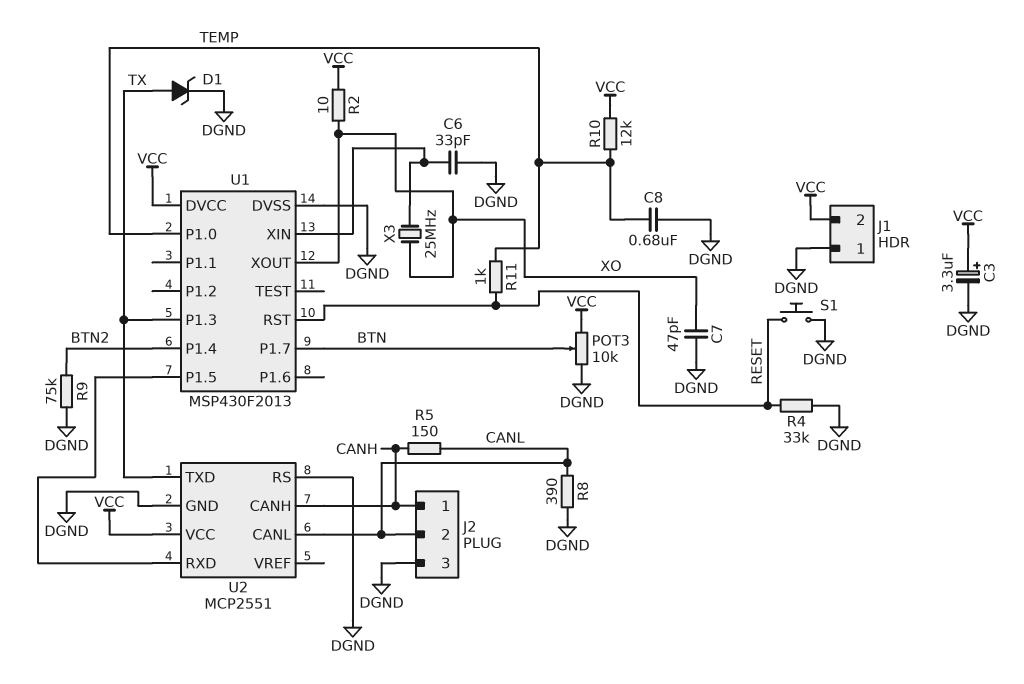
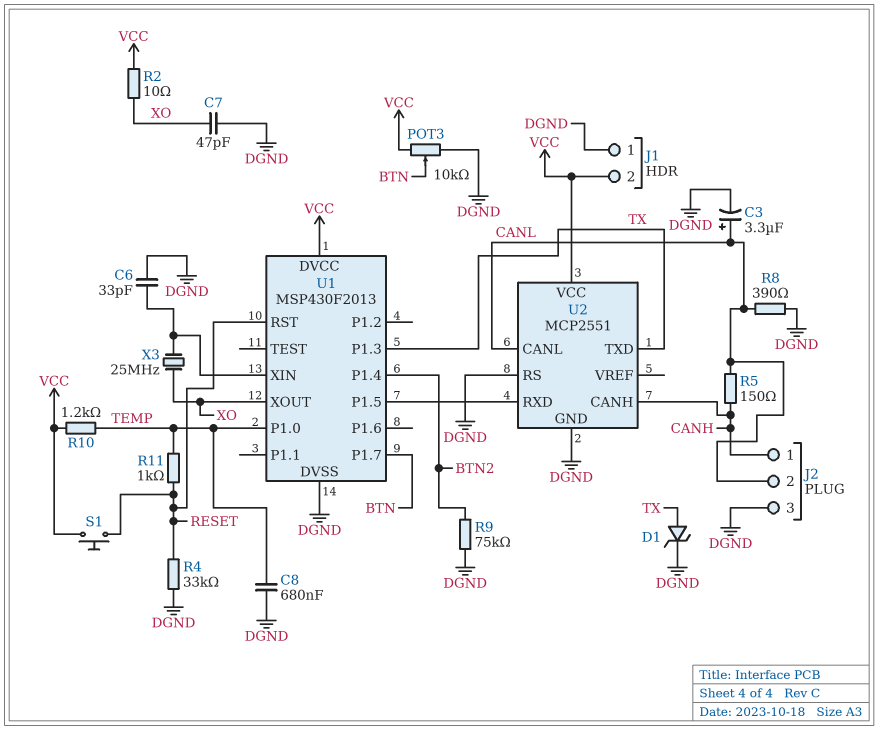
C3: 3.3uF (plus VCC, minus DGND) -> 3.3uF (plus CANL, minus DGND)
R10: 12k (TEMP, VCC) -> 1.2k (TEMP, VCC)
S1: button (DGND, RESET) -> button (RESET, VCC)

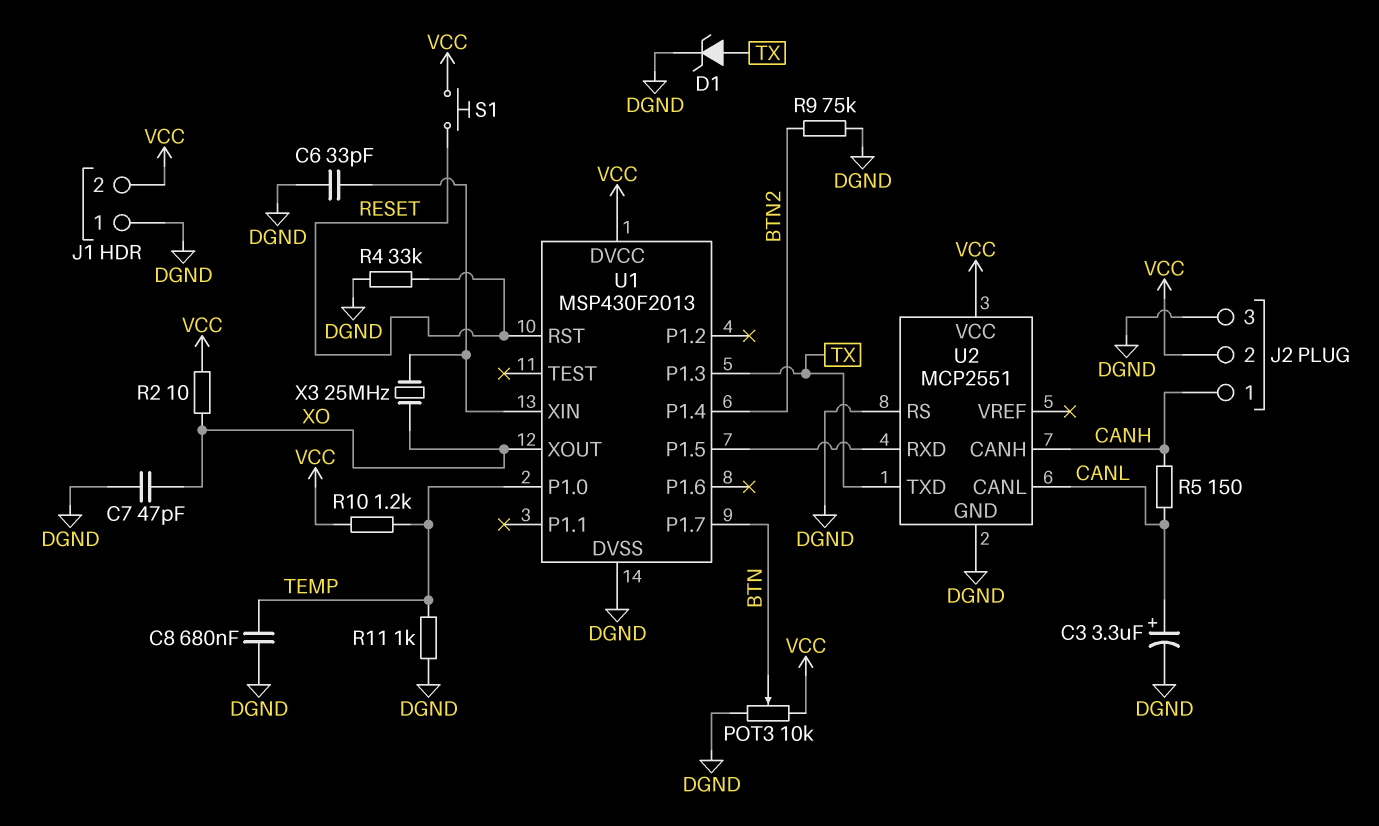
J2 pin 2: CANL -> VCC
R8: 390 (CANL, DGND) -> none
R11: 1k (RESET, TEMP) -> 1k (DGND, TEMP)

